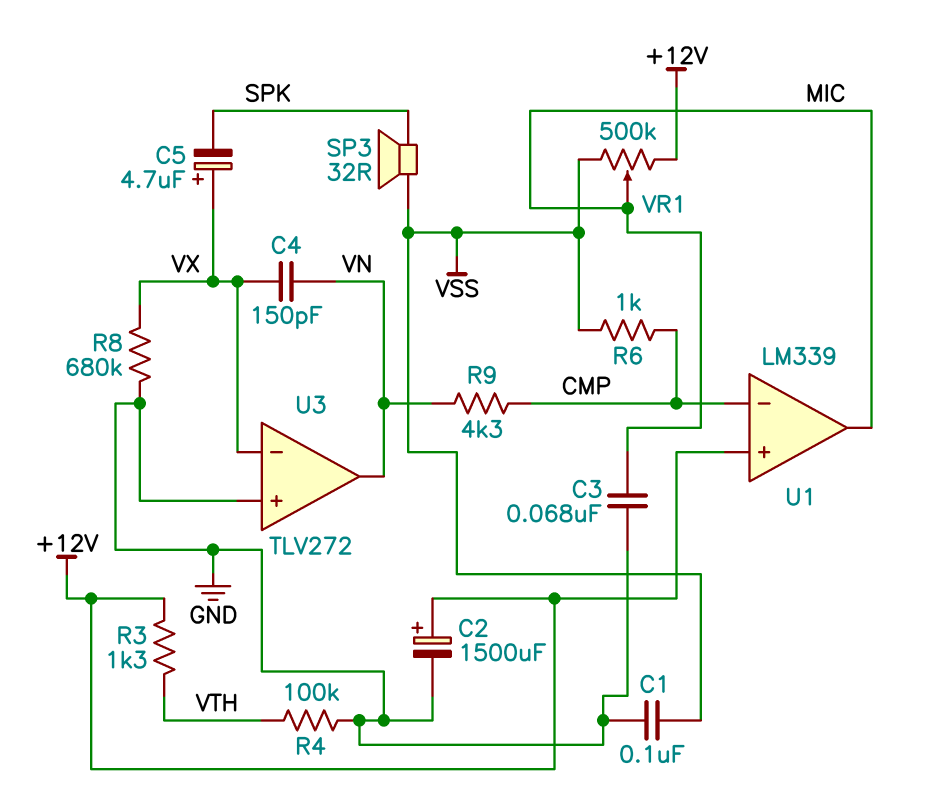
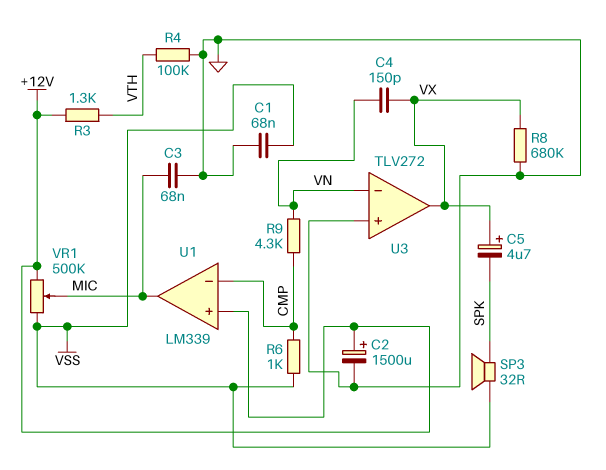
C1: 100nF (GND, VSS) -> 68nF (GND, VSS)
U3 pin in-: VX -> VN
U3 pin out: VN -> VX

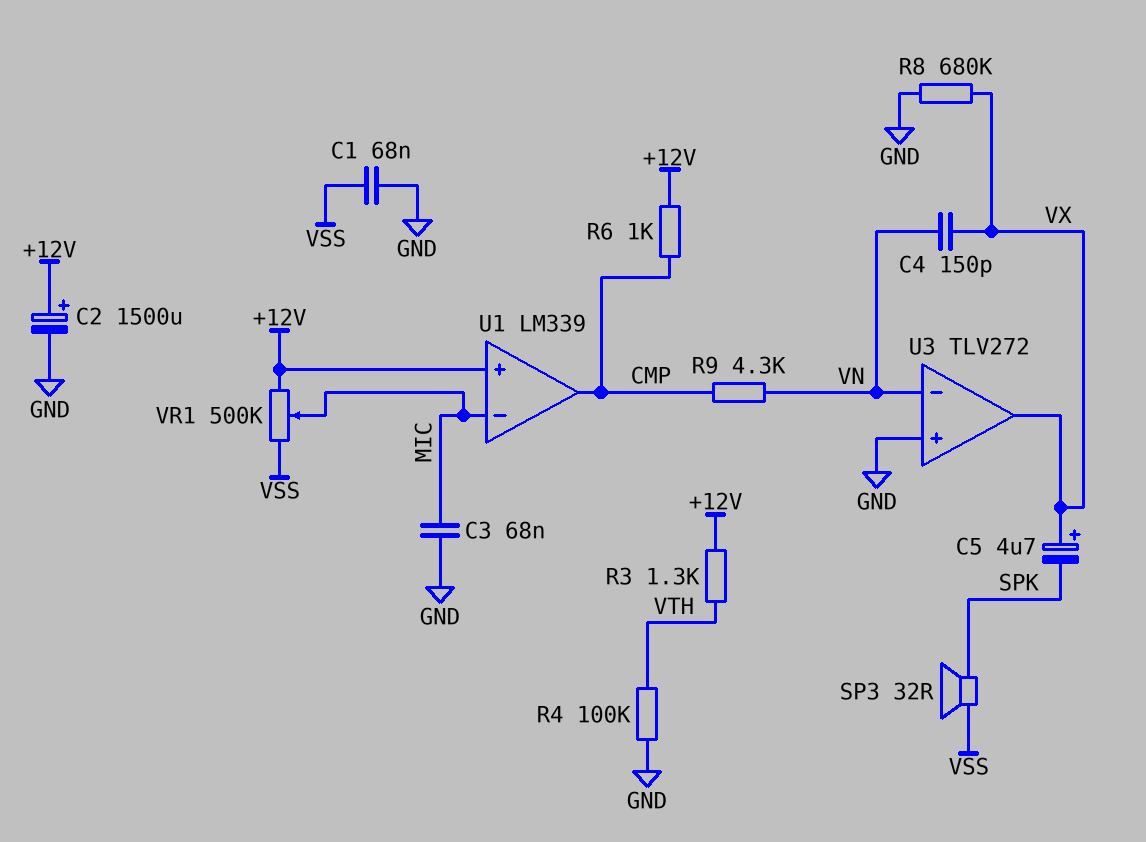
R6: 1k (CMP, VSS) -> 1k (+12V, CMP)
U1 pin in-: CMP -> MIC
U1 pin out: MIC -> CMP

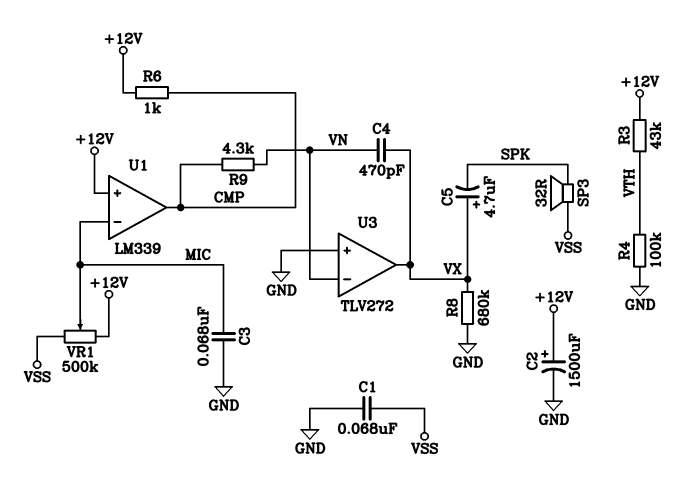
C4: 150pF (VN, VX) -> 470pF (VN, VX)
R3: 1.3k (+12V, VTH) -> 43k (+12V, VTH)

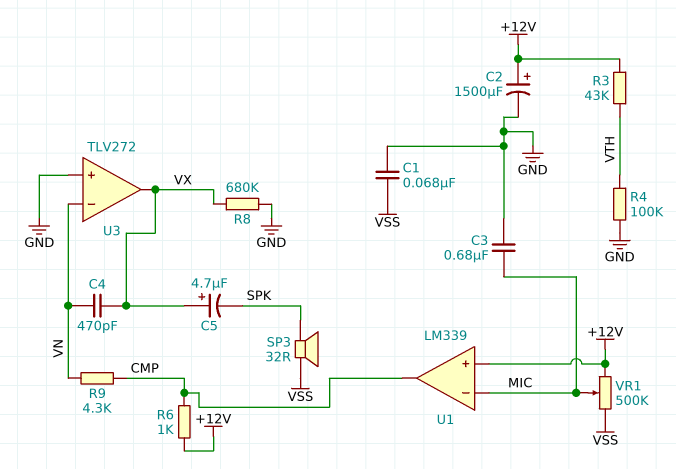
C3: 68nF (GND, MIC) -> 680nF (GND, MIC)

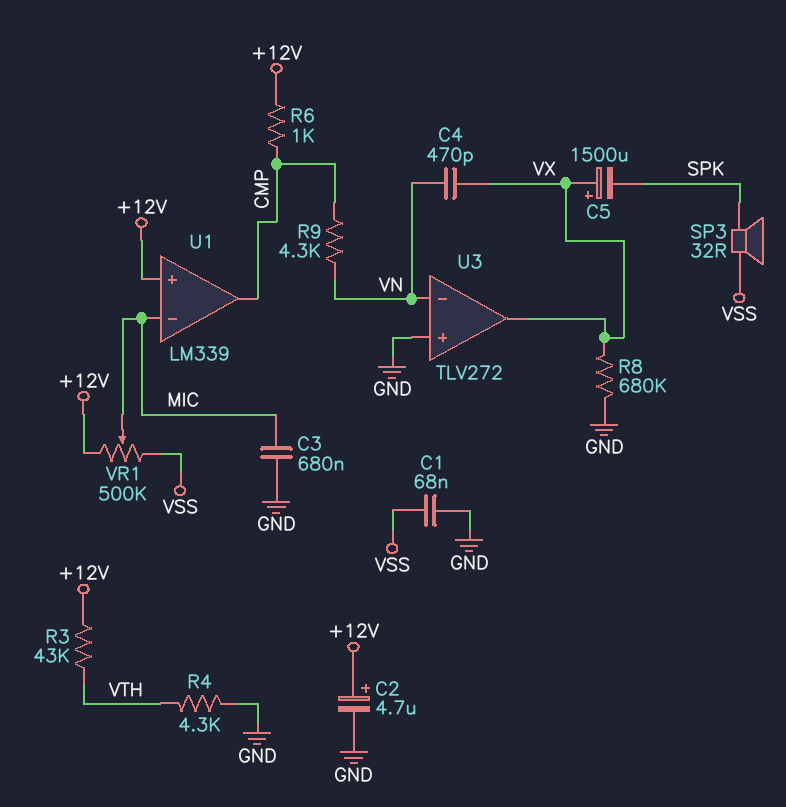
C2: 1500uF (plus +12V, minus GND) -> 4.7uF (plus +12V, minus GND)
C5: 4.7uF (plus VX, minus SPK) -> 1500uF (plus VX, minus SPK)
R4: 100k (GND, VTH) -> 4.3k (GND, VTH)

